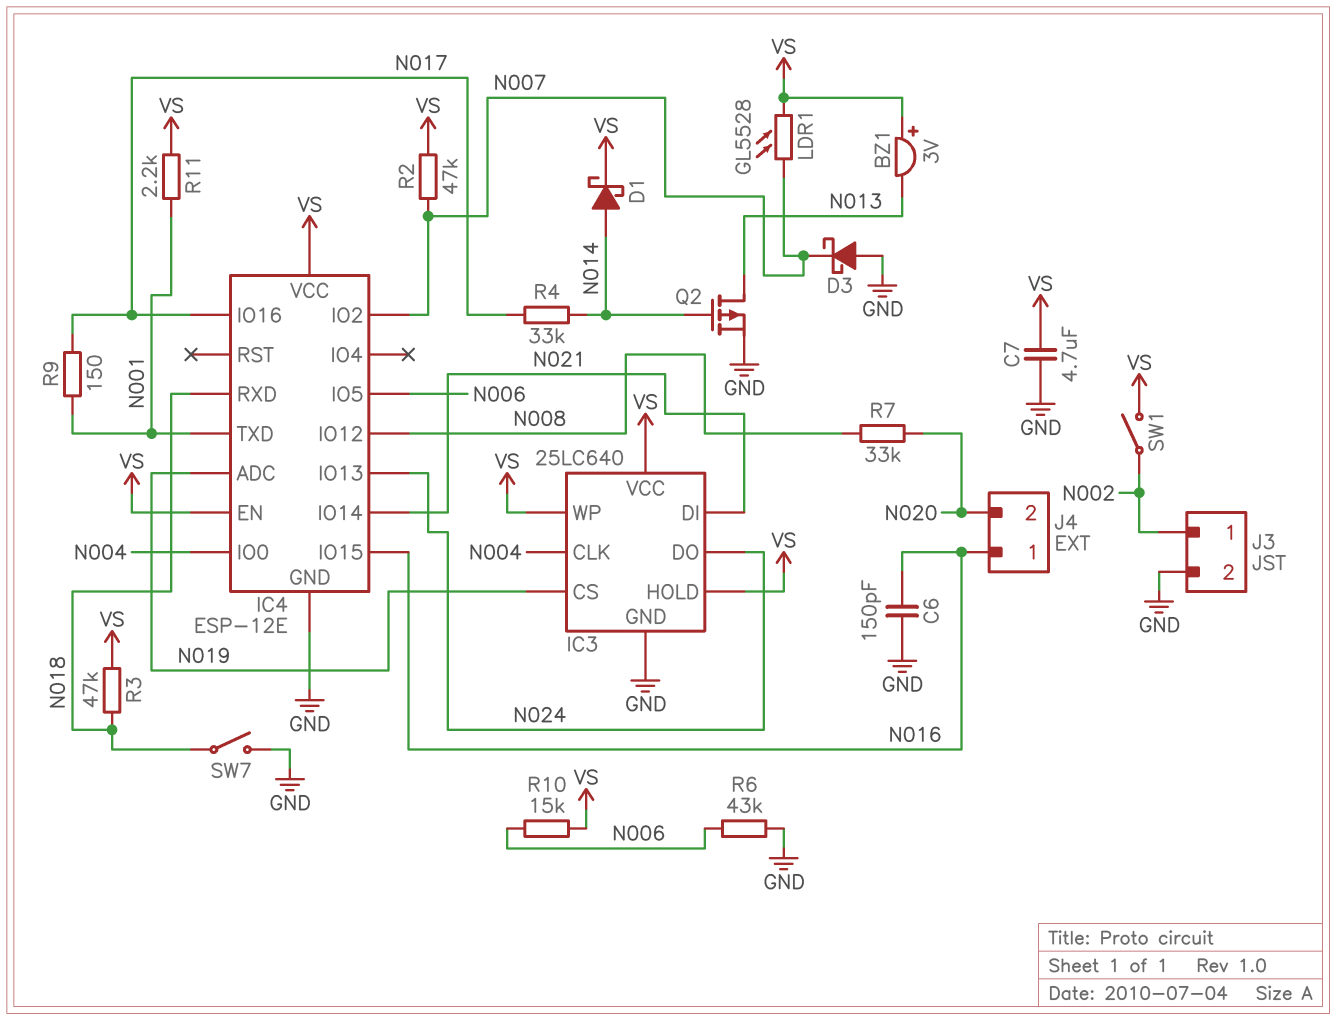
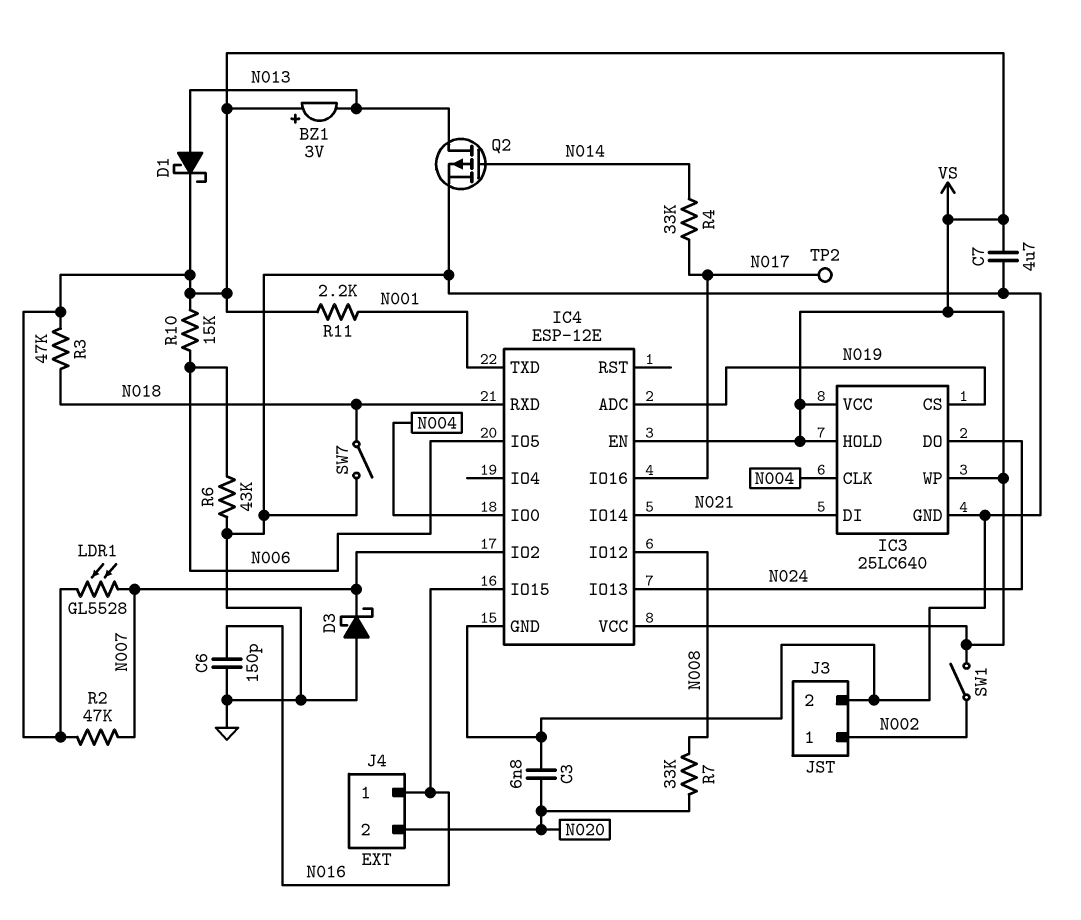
C3: none -> 6.8nF (GND, N020)
D1: schottky (A N014, K VS) -> schottky (A N013, K VS)
R9: 150 (N001, N017) -> none
TP2: none -> test point (N017)

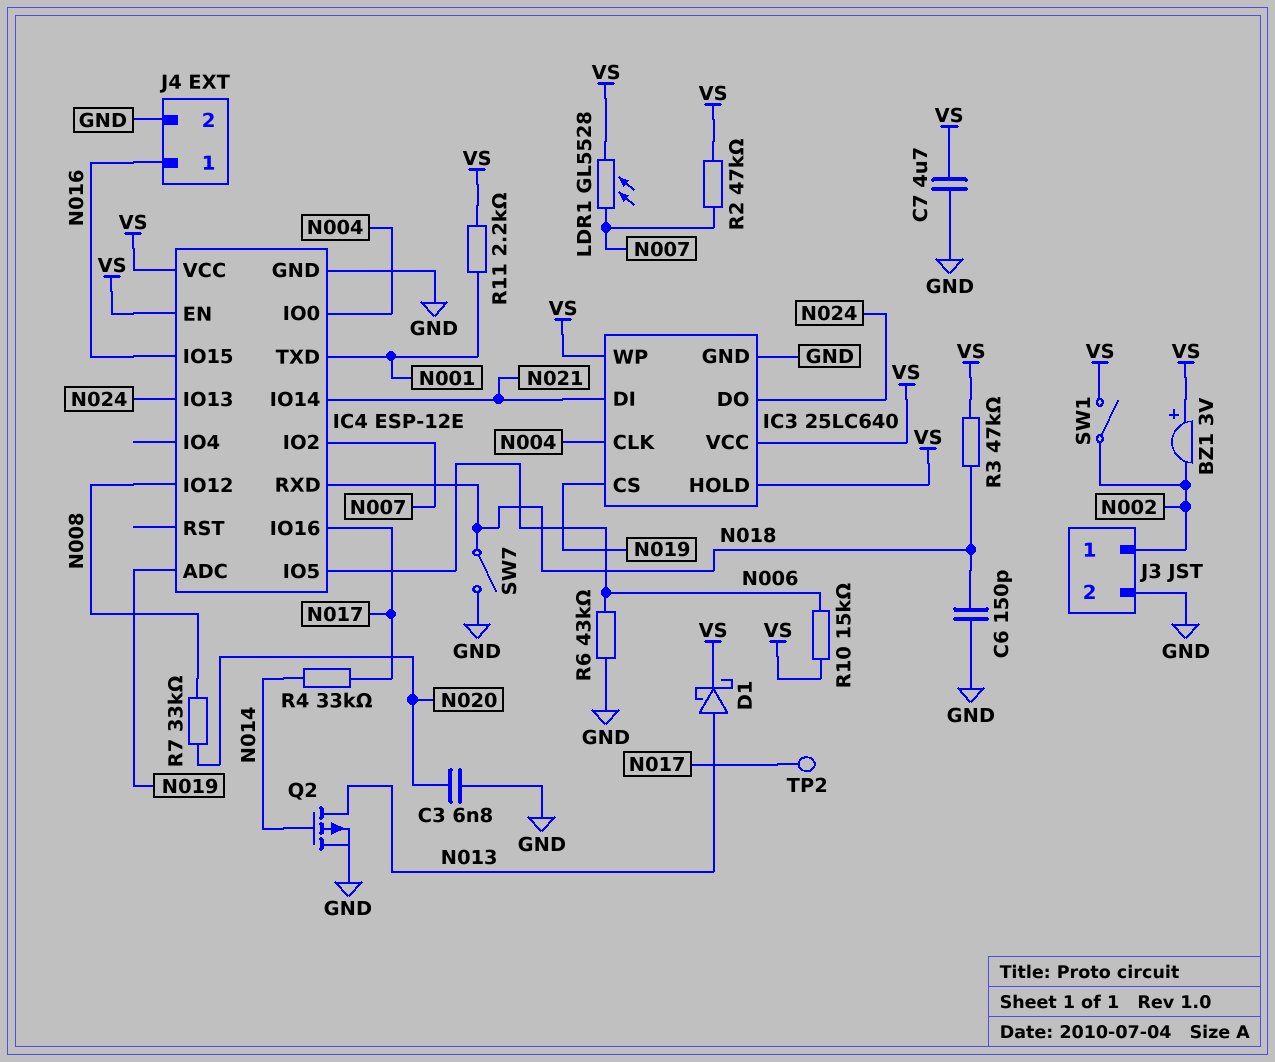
BZ1: buzzer 3V (plus VS, minus N013) -> buzzer 3V (plus VS, minus N002)
C6: 150pF (GND, N016) -> 150pF (GND, N018)
D3: schottky (A GND, K N007) -> none
J4 pin 2: N020 -> GND

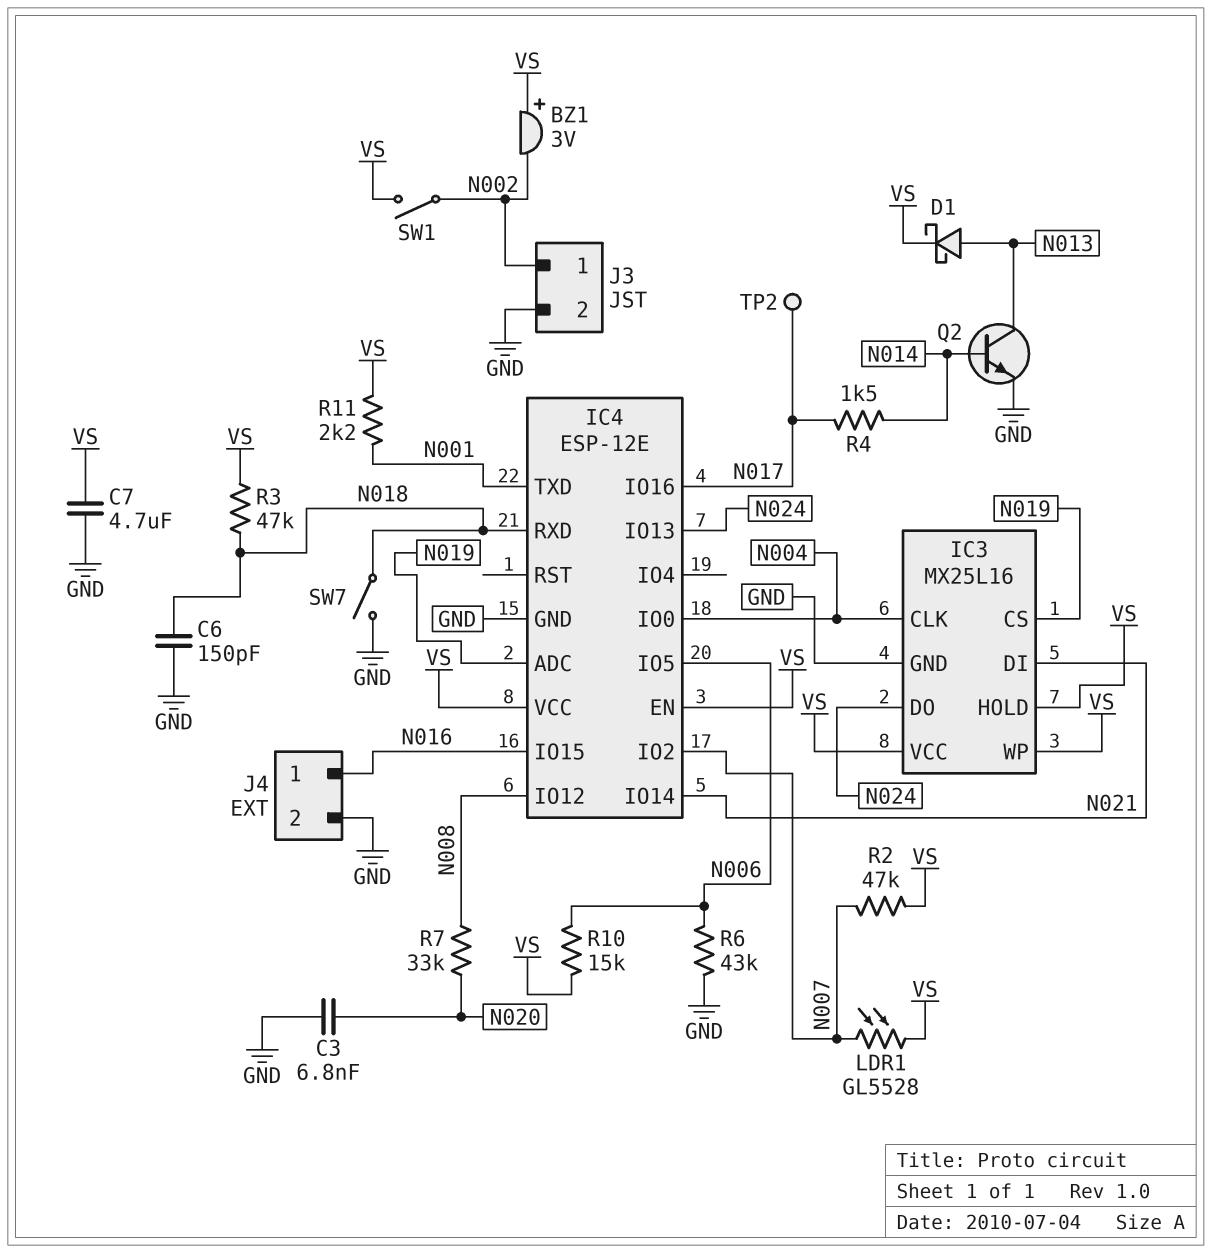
IC3: 25LC640 -> MX25L16
Q2: PMOS (G N014, D N013, S GND) -> NPN (B N014, C N013, E GND)
R4: 33k (N014, N017) -> 1.5k (N014, N017)

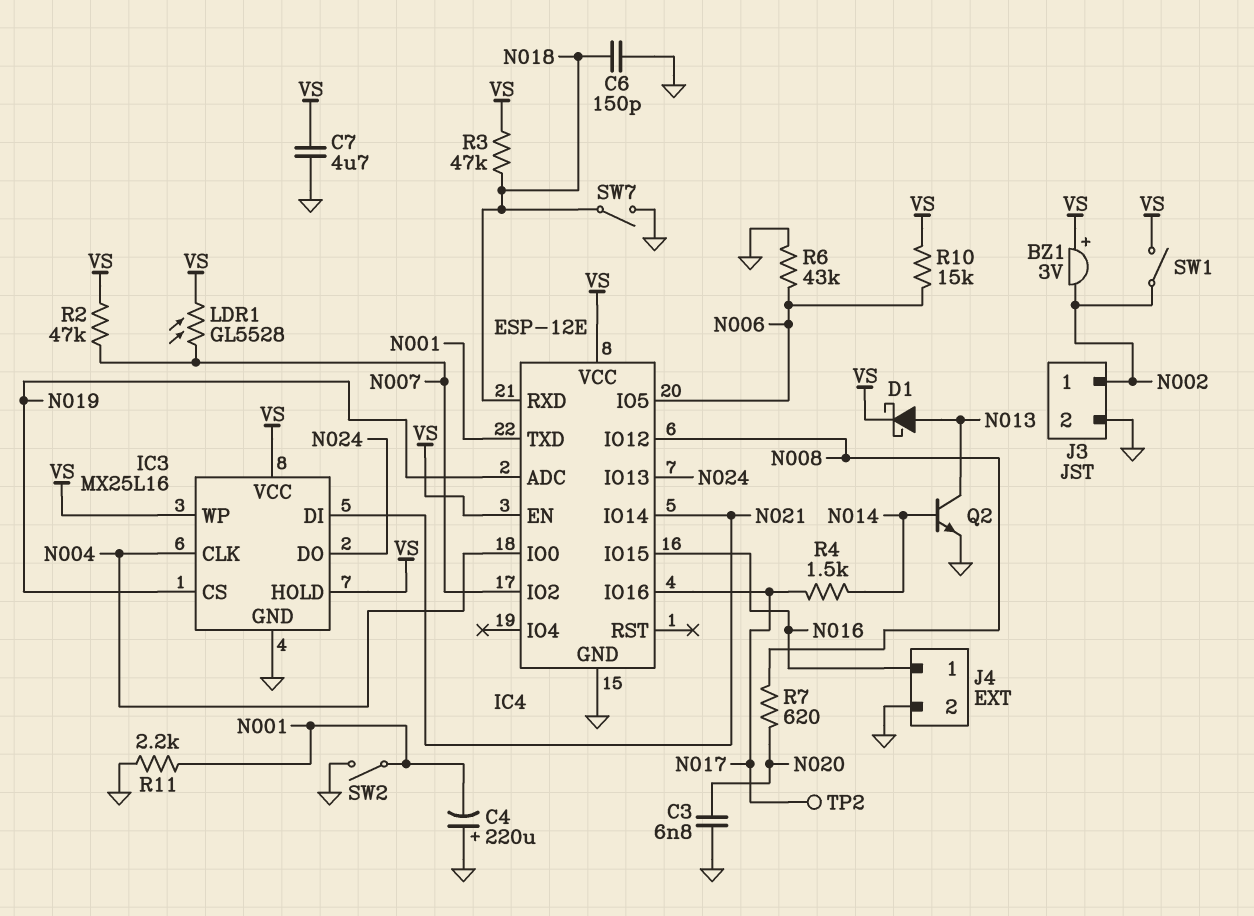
C4: none -> 220uF (plus GND, minus N001)
R7: 33k (N008, N020) -> 620 (N008, N020)
R11: 2.2k (N001, VS) -> 2.2k (GND, N001)
SW2: none -> switch (GND, N001)

